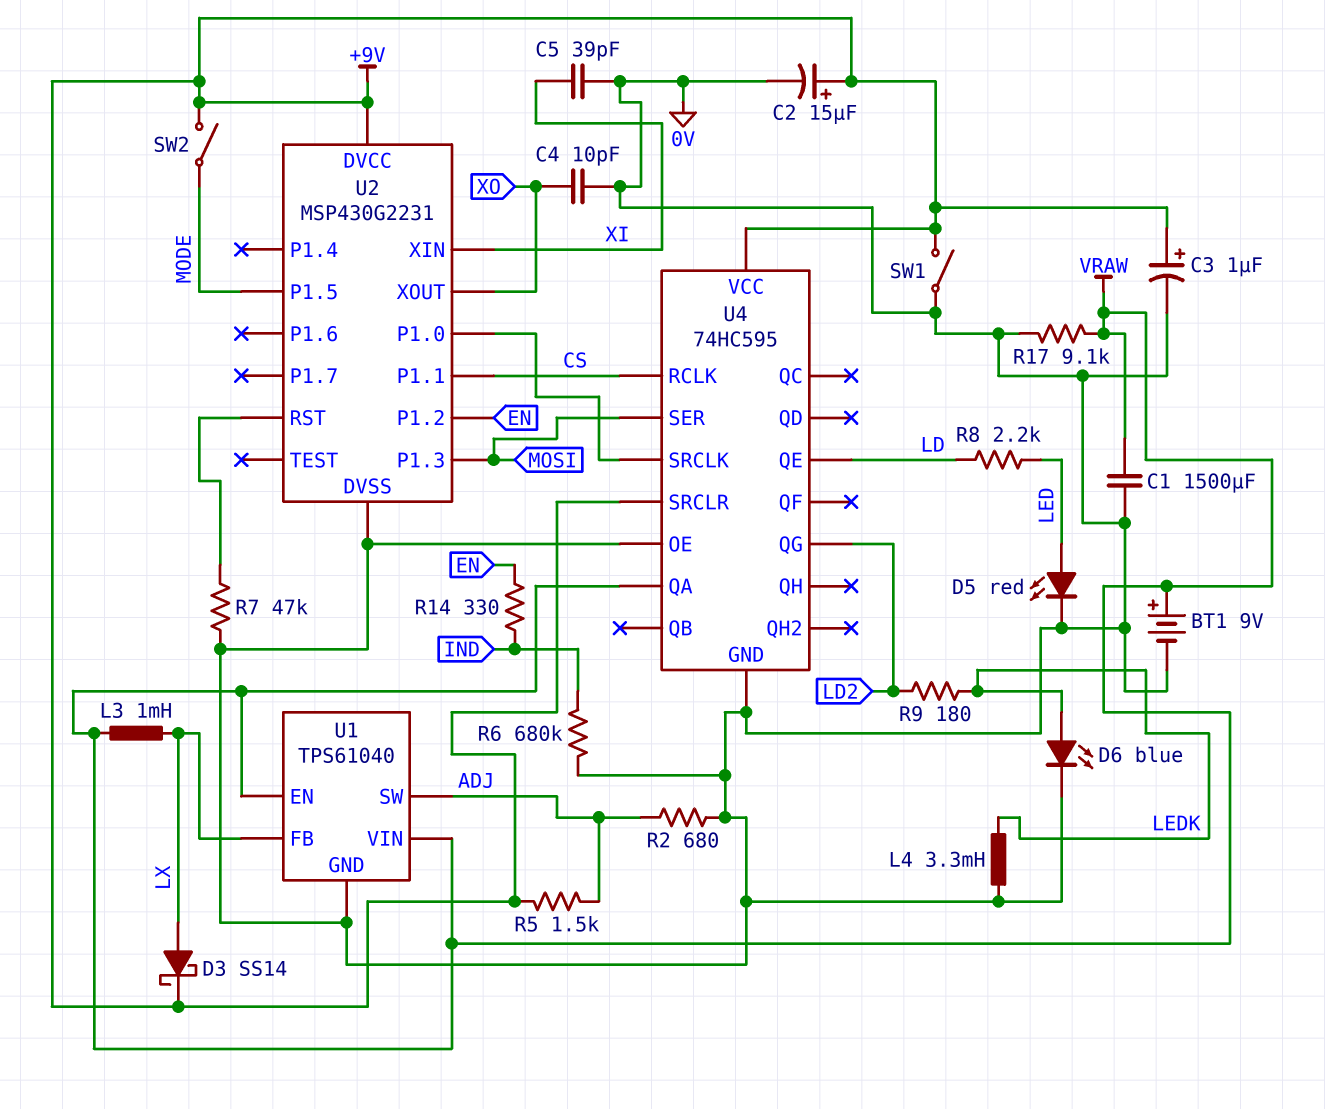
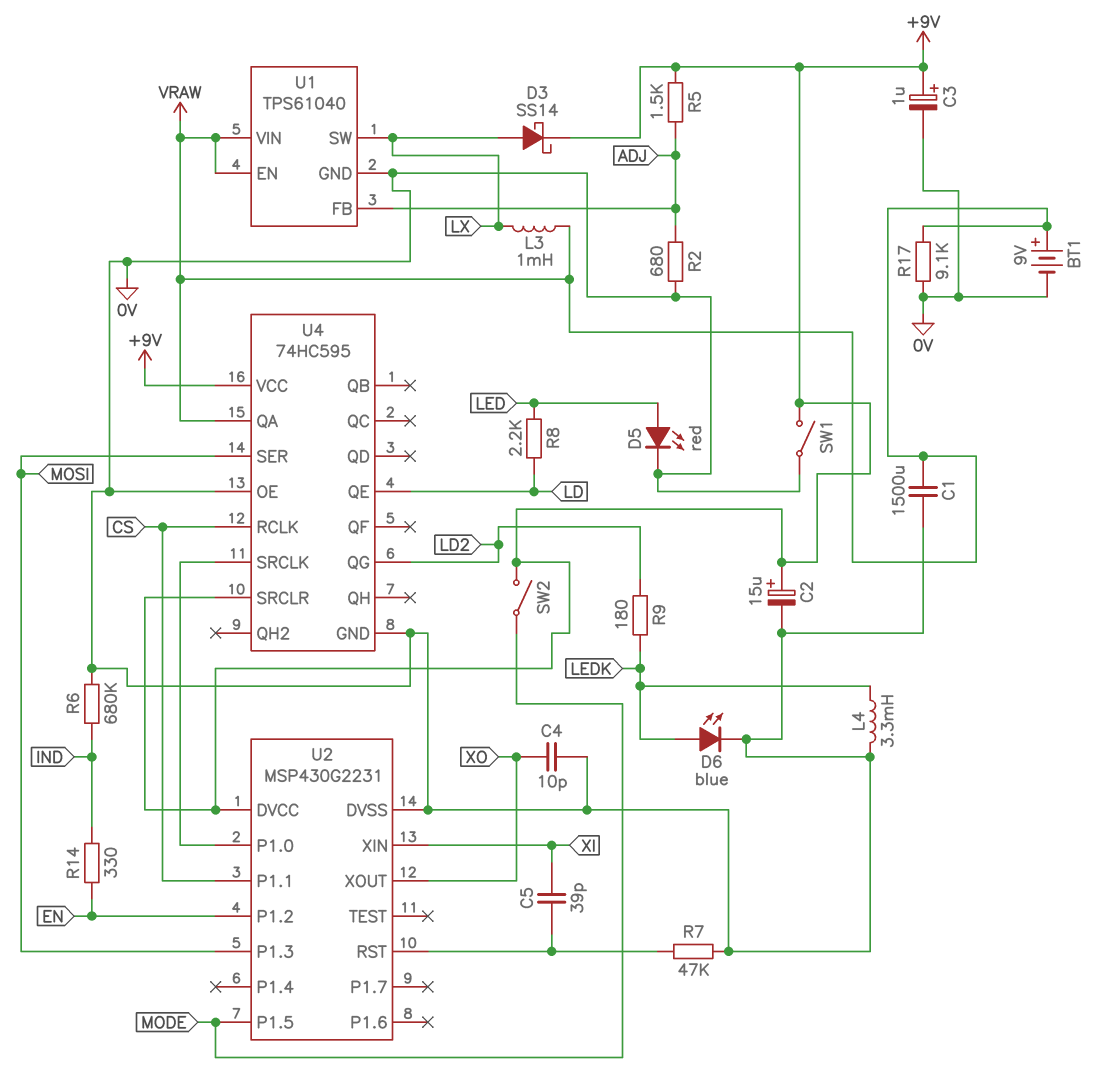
C5: 39pF (0V, XI) -> 39pF (U2/RST, XI)
U1 pin FB: LX -> ADJ
U1 pin SW: ADJ -> LX

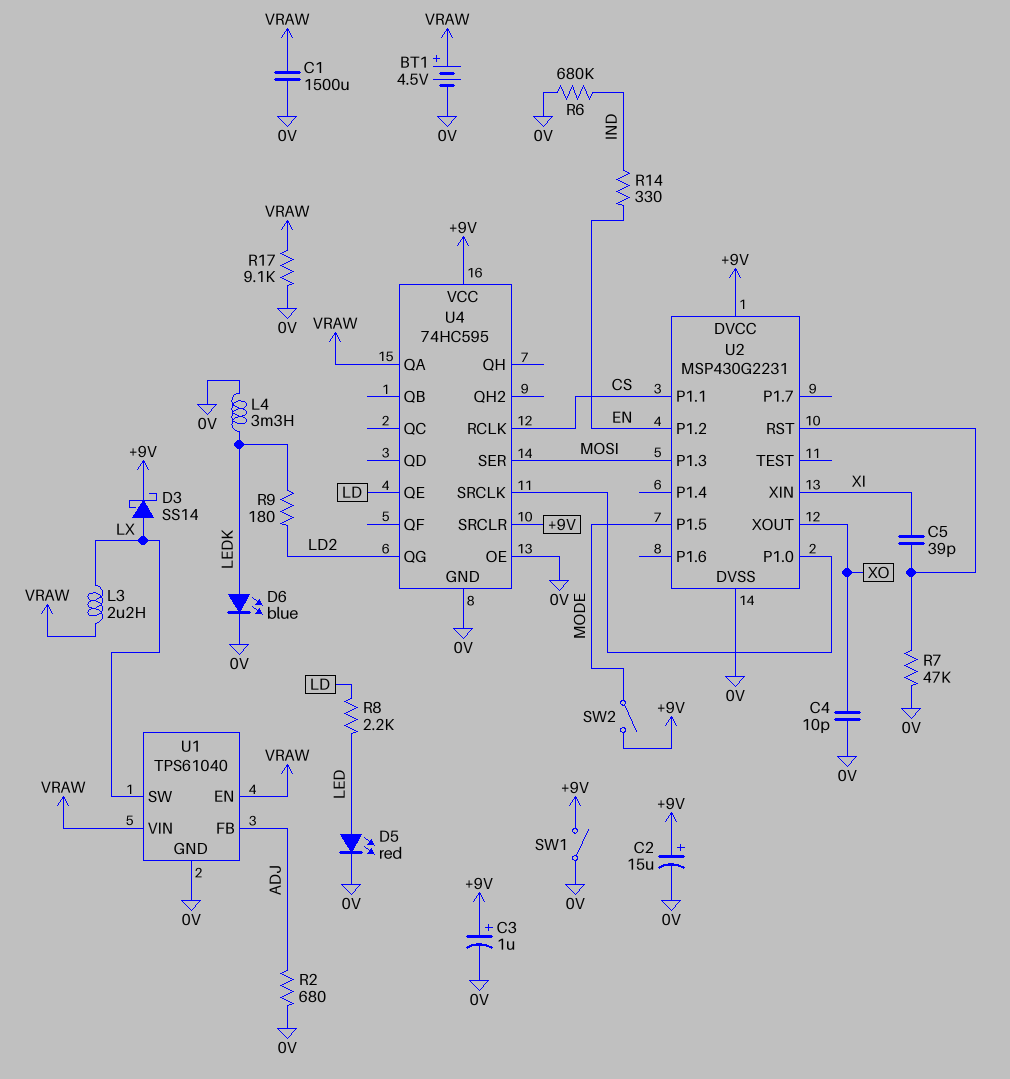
BT1: 9V (plus VRAW, minus 0V) -> 4.5V (plus VRAW, minus 0V)
L3: 1mH (LX, VRAW) -> 2.2uH (LX, VRAW)
R5: 1.5k (+9V, ADJ) -> none

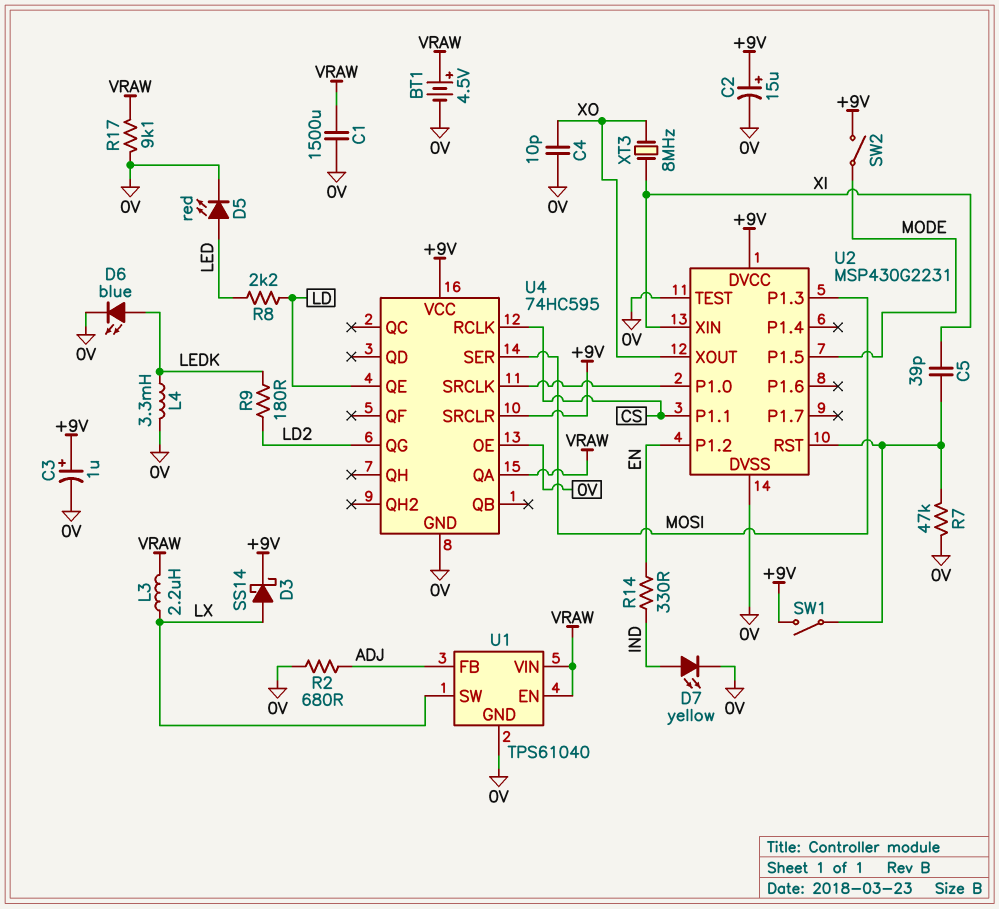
D7: none -> LED yellow (A IND, K 0V)
R6: 680k (0V, IND) -> none
SW1: switch (+9V, 0V) -> switch (+9V, U2/RST)
U2 pin TEST: none -> 0V
XT3: none -> 8MHz (XI, XO)

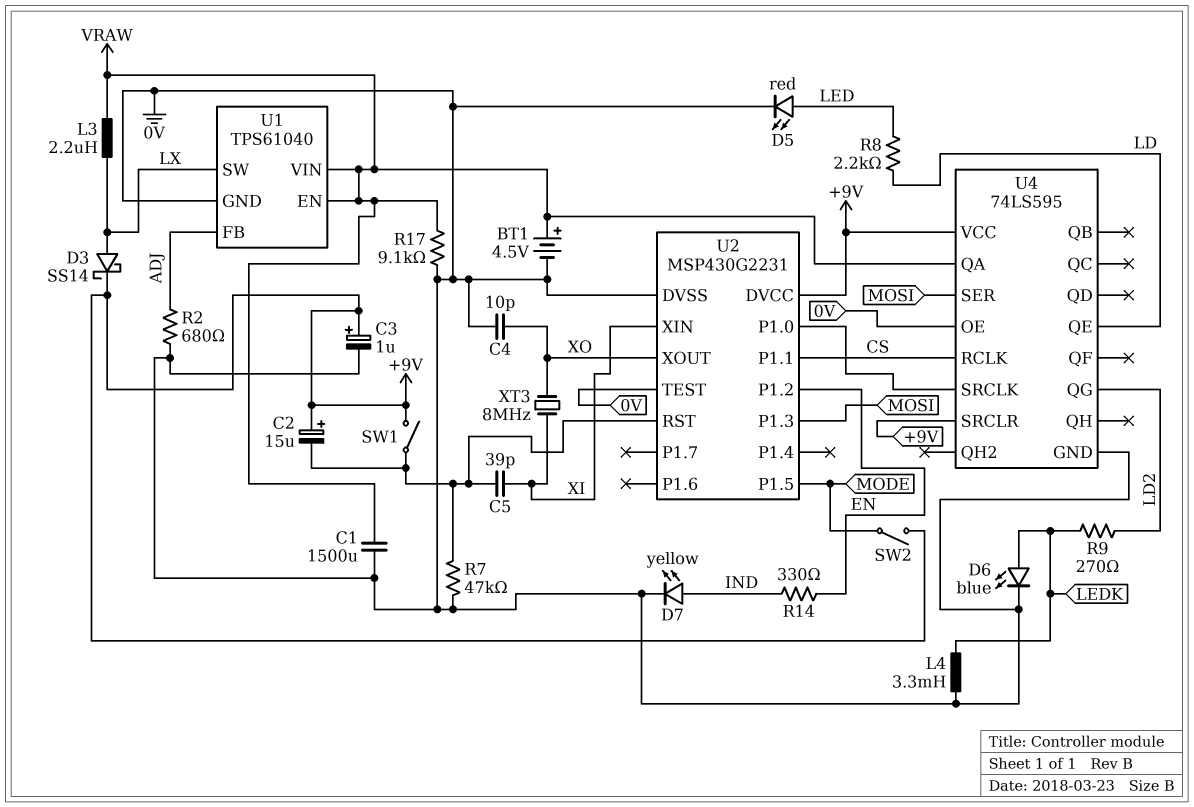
C2: 15uF (plus +9V, minus 0V) -> 15uF (plus +9V, minus U2/RST)
R9: 180 (LD2, LEDK) -> 270 (LD2, LEDK)
U4: 74HC595 -> 74LS595

